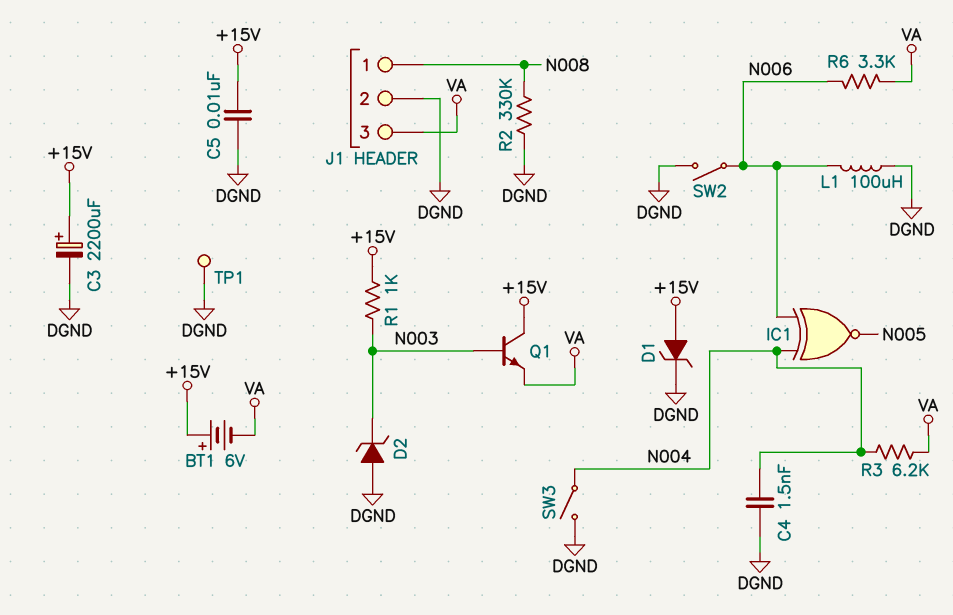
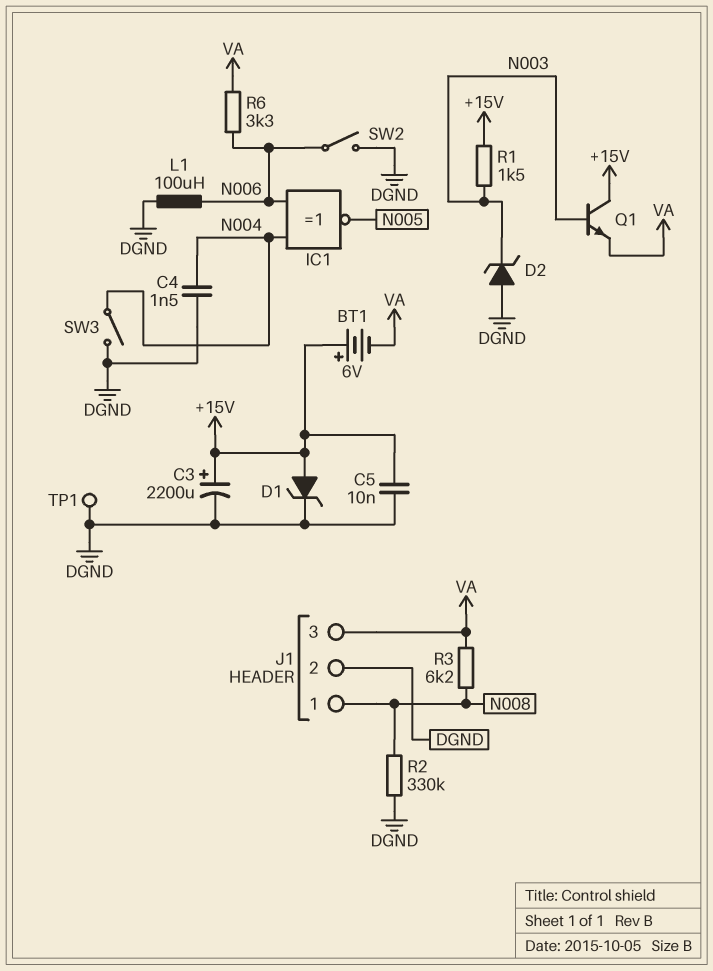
R1: 1k (+15V, N003) -> 1.5k (+15V, N003)
R3: 6.2k (N004, VA) -> 6.2k (N008, VA)

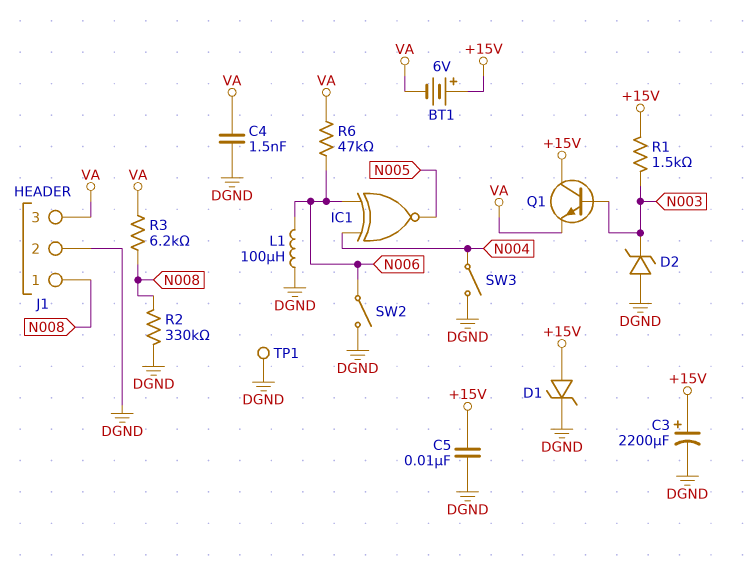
C4: 1.5nF (DGND, N004) -> 1.5nF (DGND, VA)
R6: 3.3k (N006, VA) -> 47k (N006, VA)

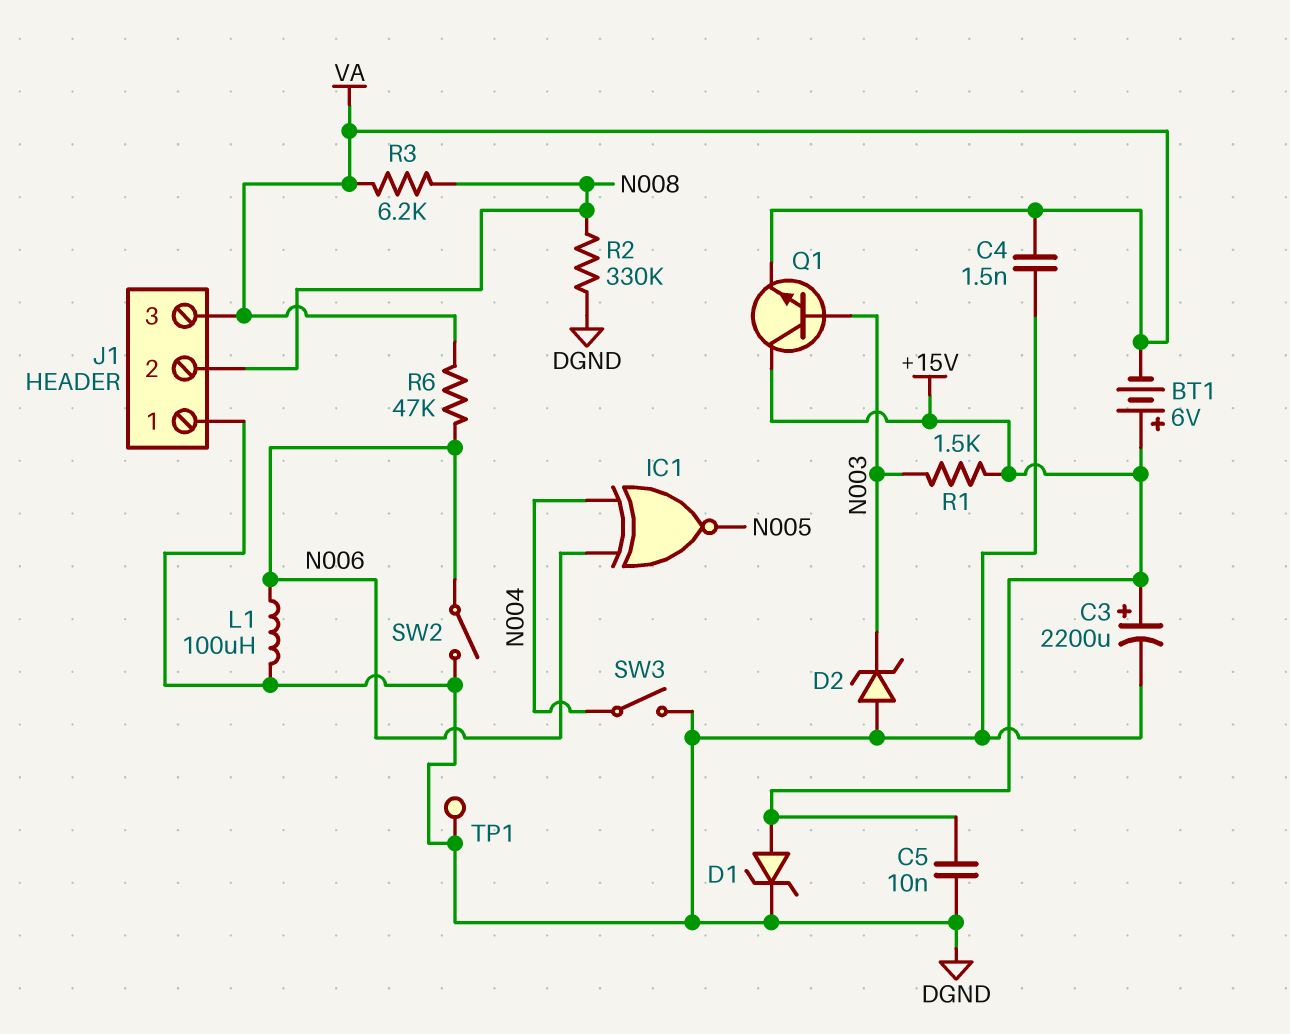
J1 pin 1: N008 -> DGND
J1 pin 2: DGND -> N008

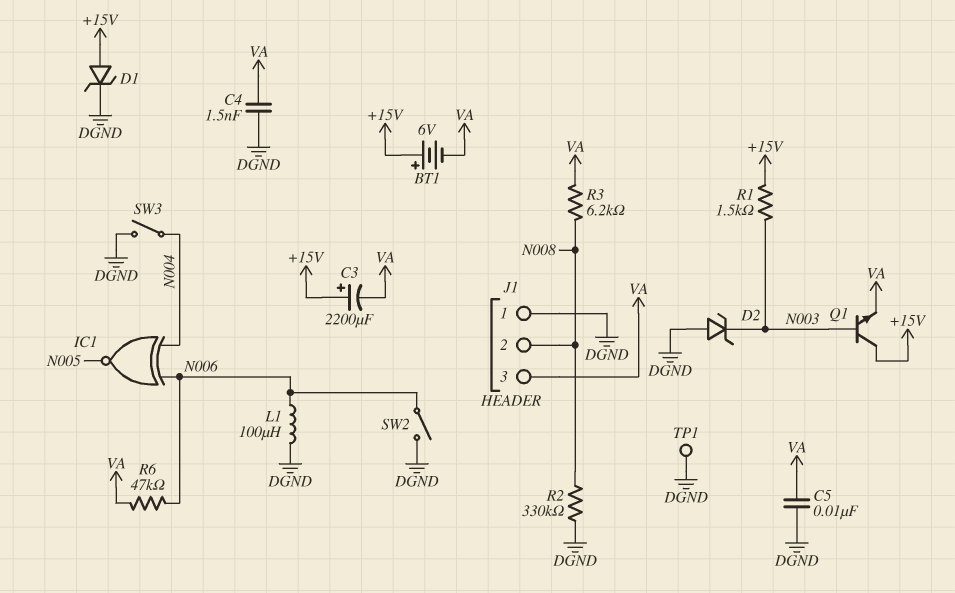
C3: 2200uF (plus +15V, minus DGND) -> 2200uF (plus +15V, minus VA)
C5: 10nF (+15V, DGND) -> 10nF (DGND, VA)

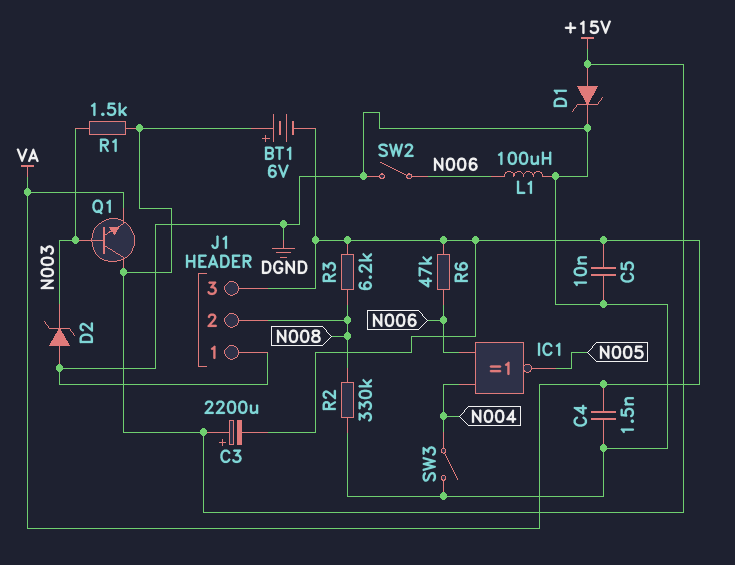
TP1: test point (DGND) -> none

